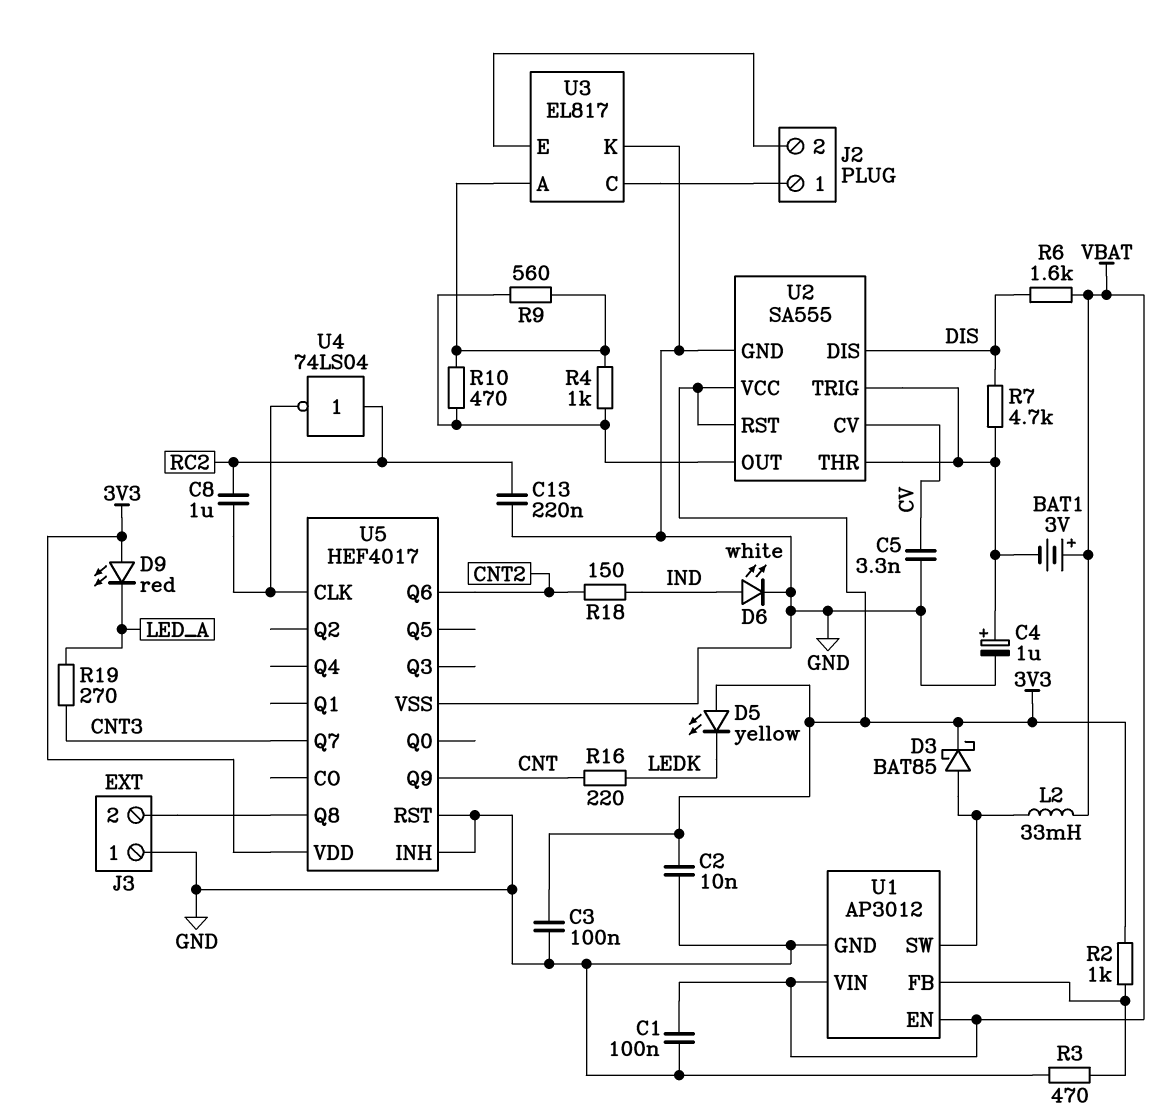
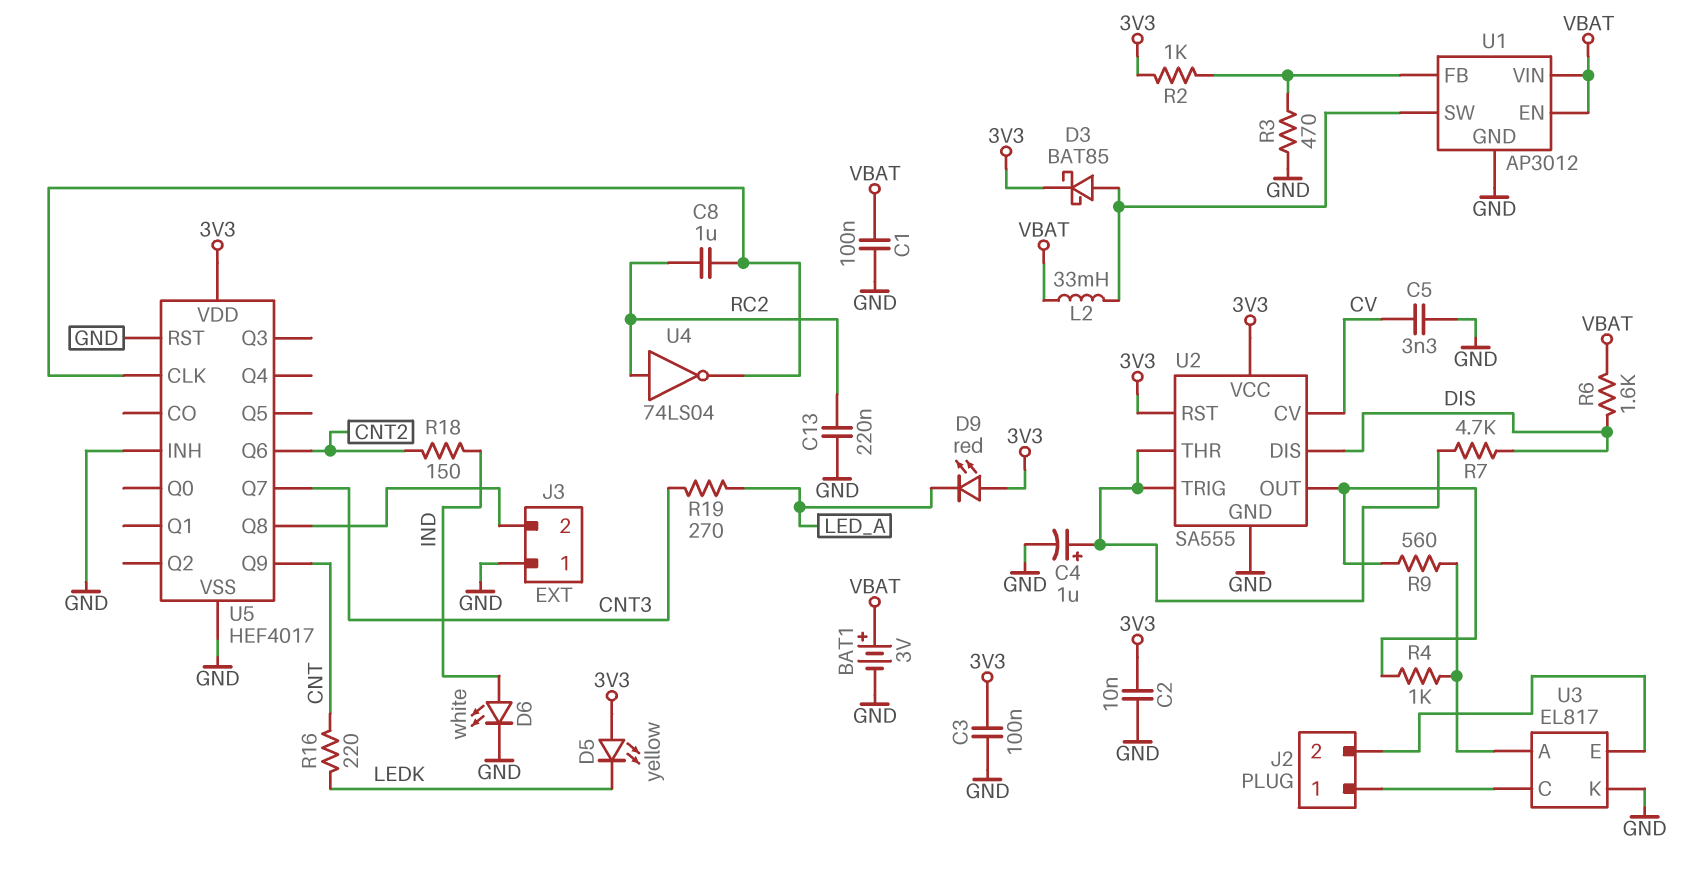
BAT1: 3V (plus VBAT, minus U2/THR) -> 3V (plus VBAT, minus GND)
R10: 470 (U2/OUT, U3/A) -> none

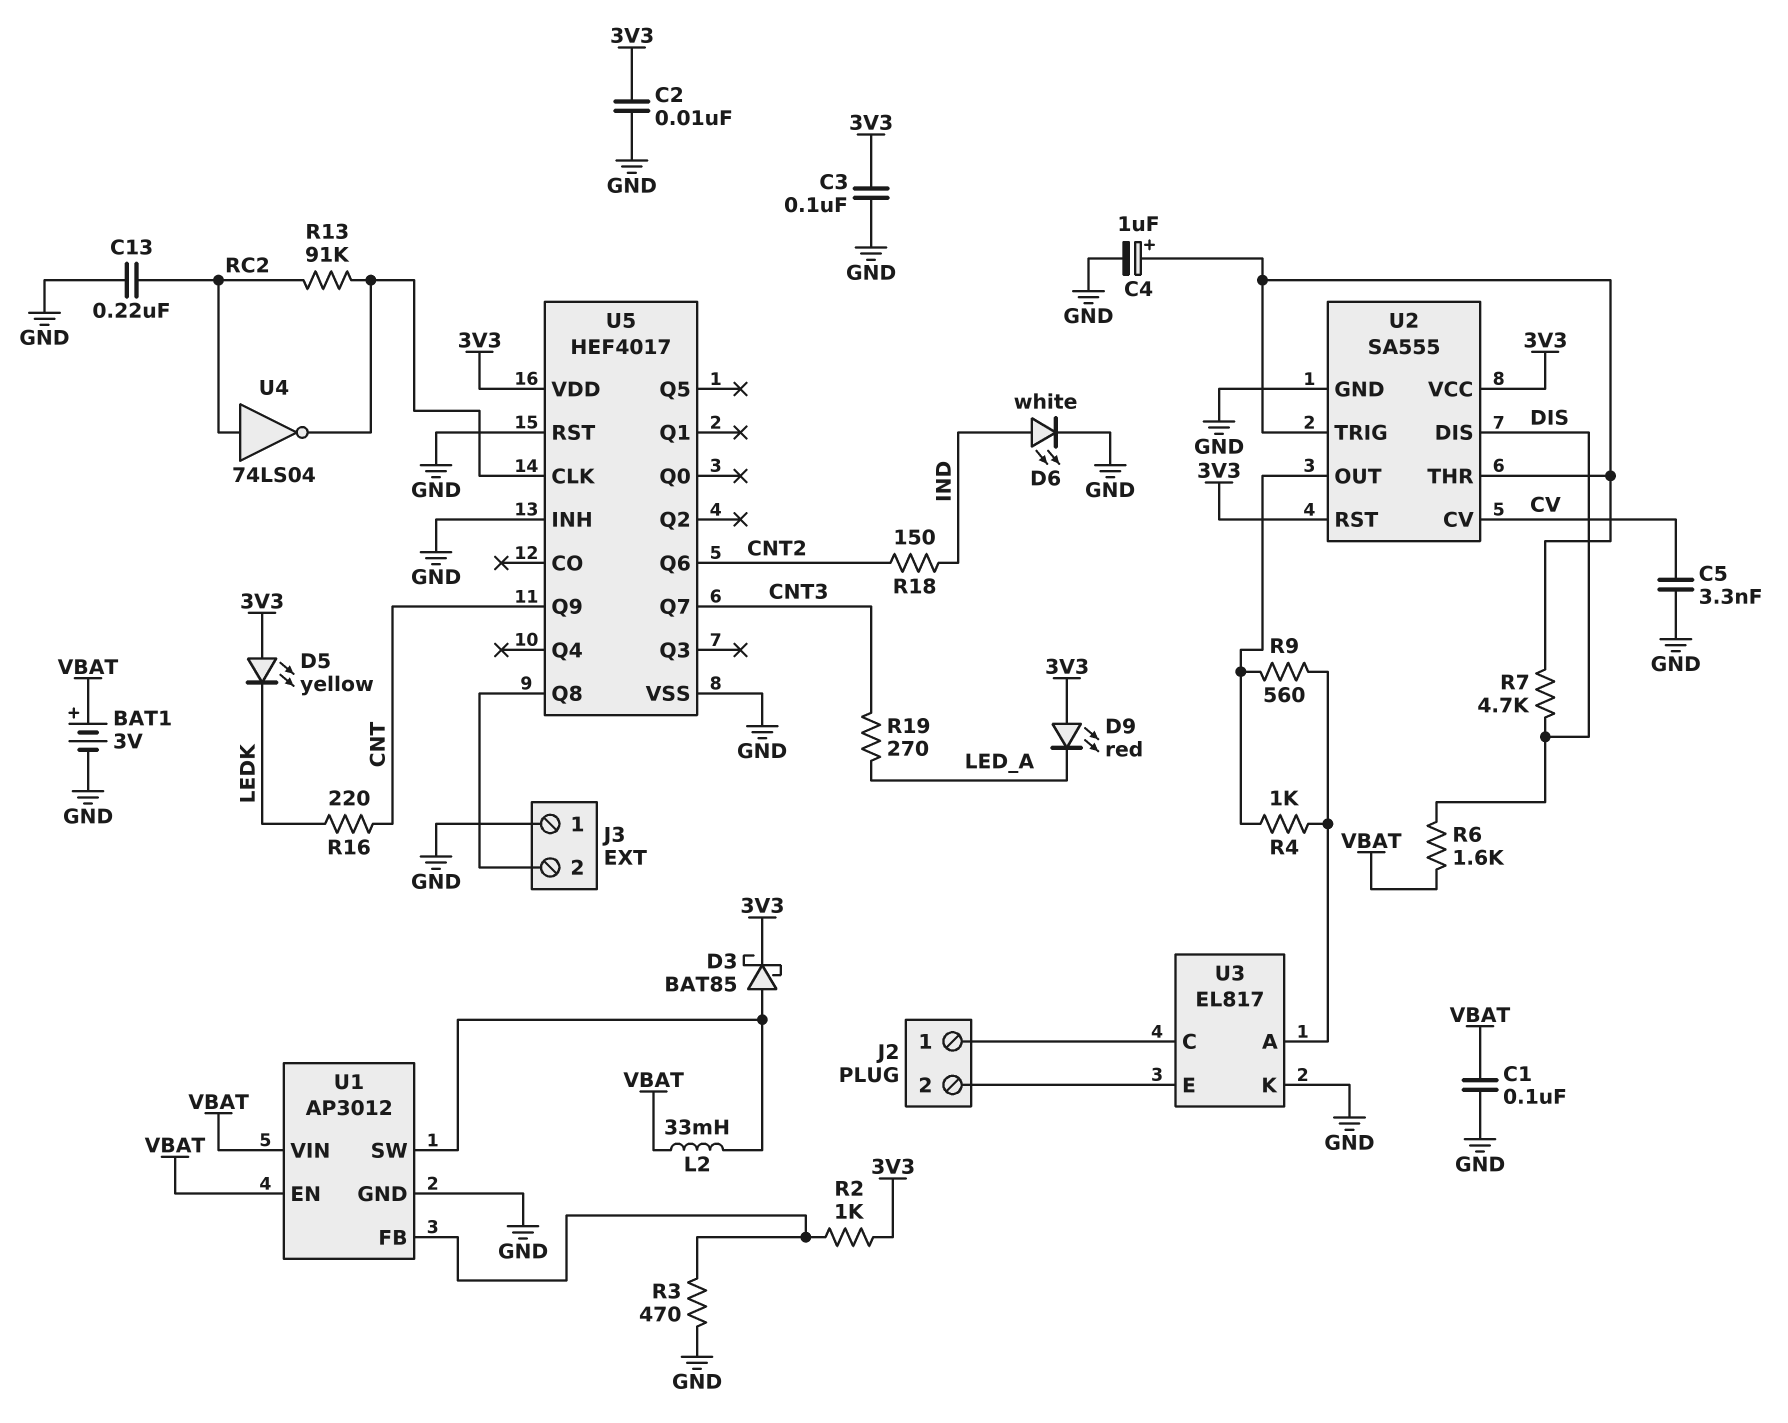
C8: 1uF (RC2, U5/CLK) -> none
R13: none -> 91k (RC2, U5/CLK)

